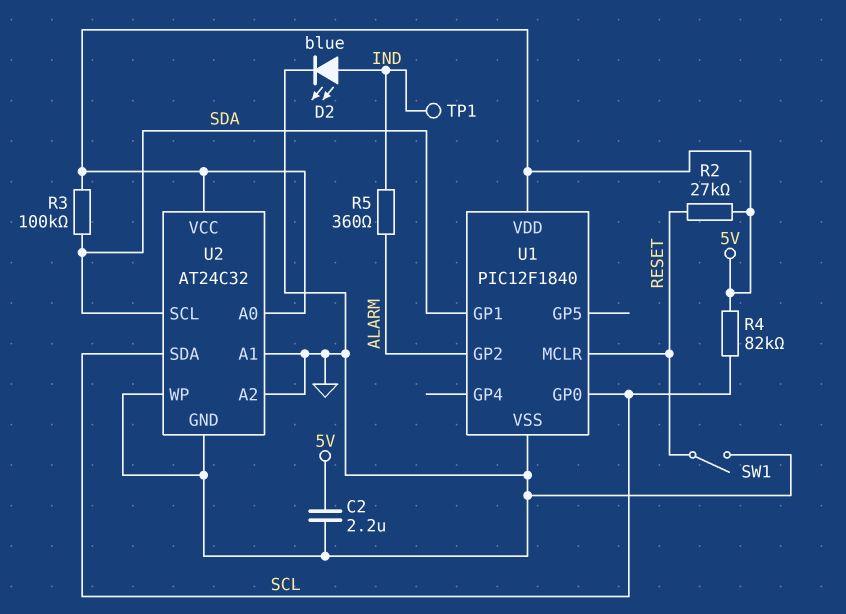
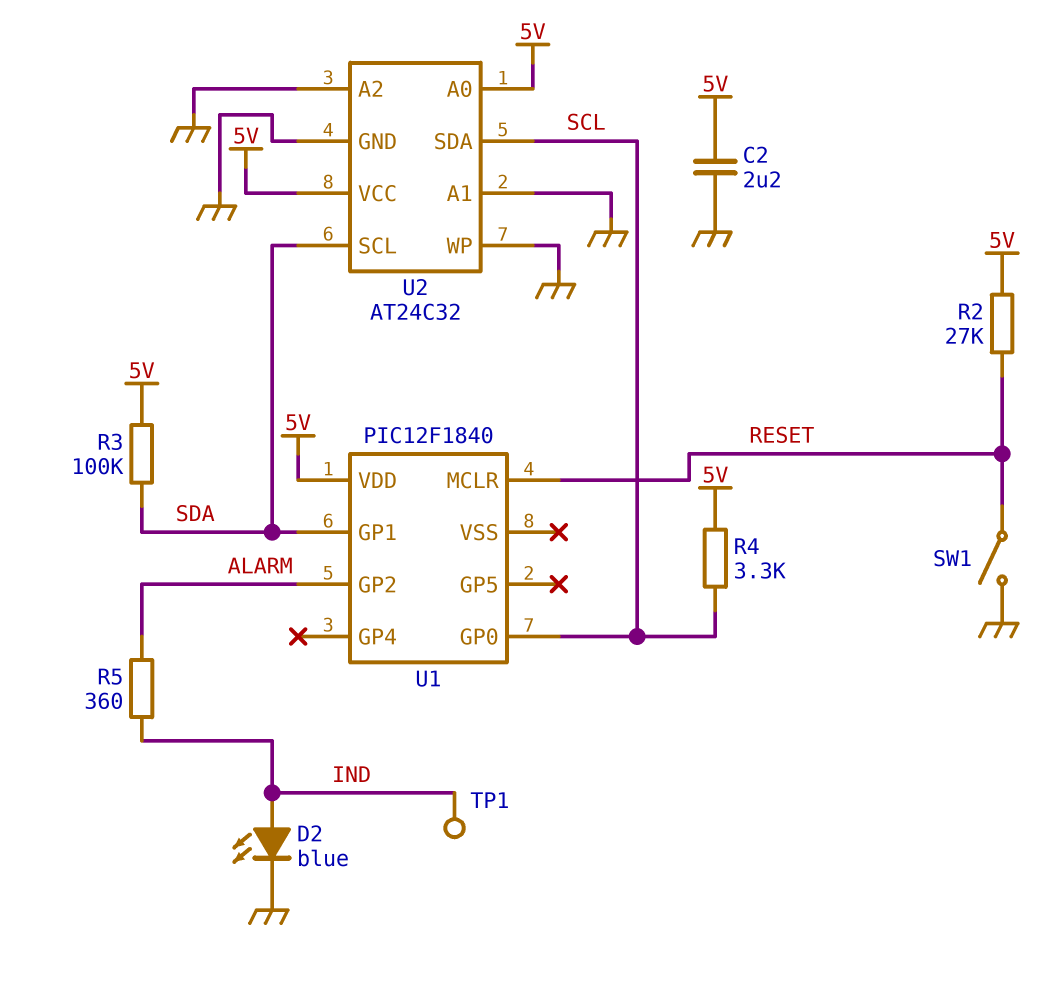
R4: 82k (5V, SCL) -> 3.3k (5V, SCL)
U1 pin VSS: GND -> none

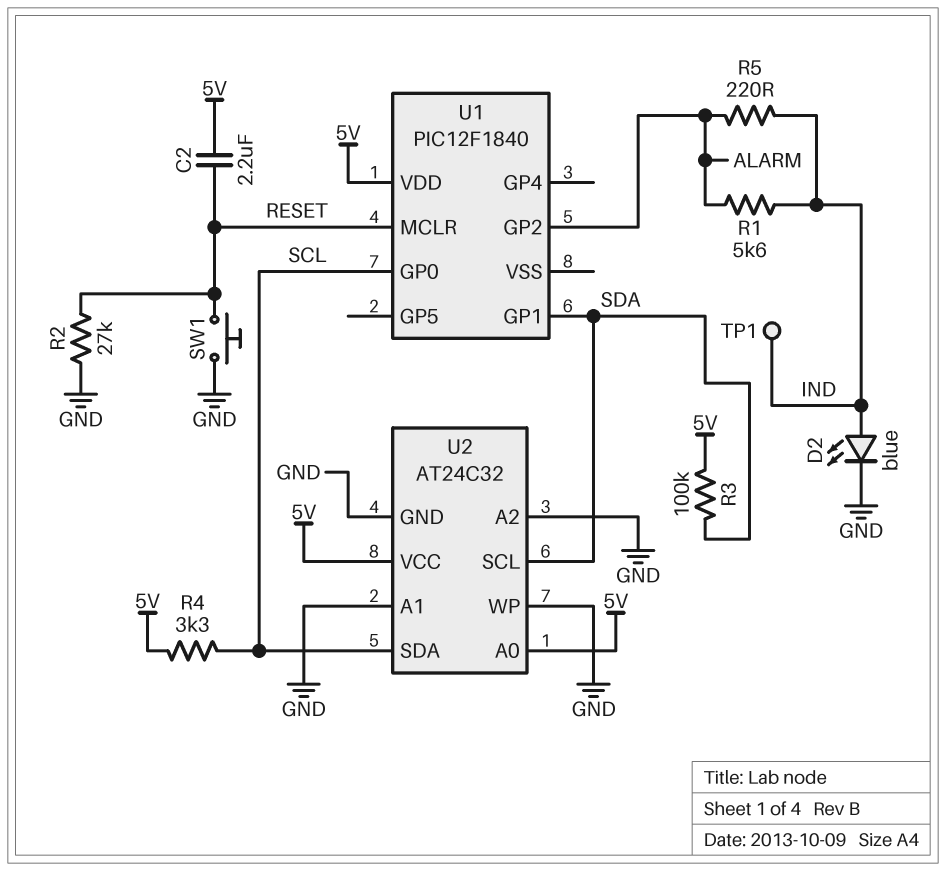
C2: 2.2uF (5V, GND) -> 2.2uF (5V, RESET)
R1: none -> 5.6k (ALARM, IND)
R2: 27k (5V, RESET) -> 27k (GND, RESET)
R5: 360 (ALARM, IND) -> 220 (ALARM, IND)
SW1: switch (GND, RESET) -> button (GND, RESET)

